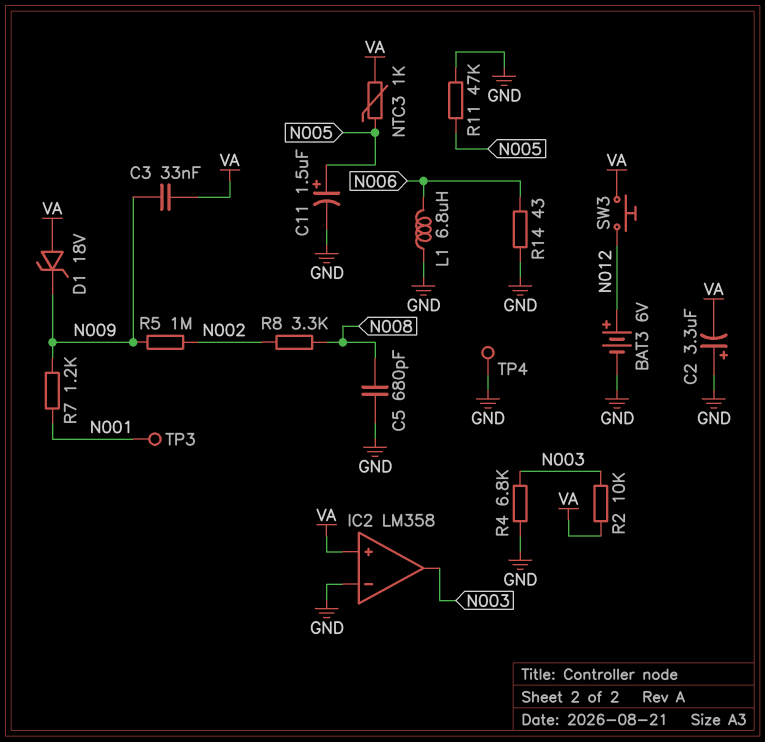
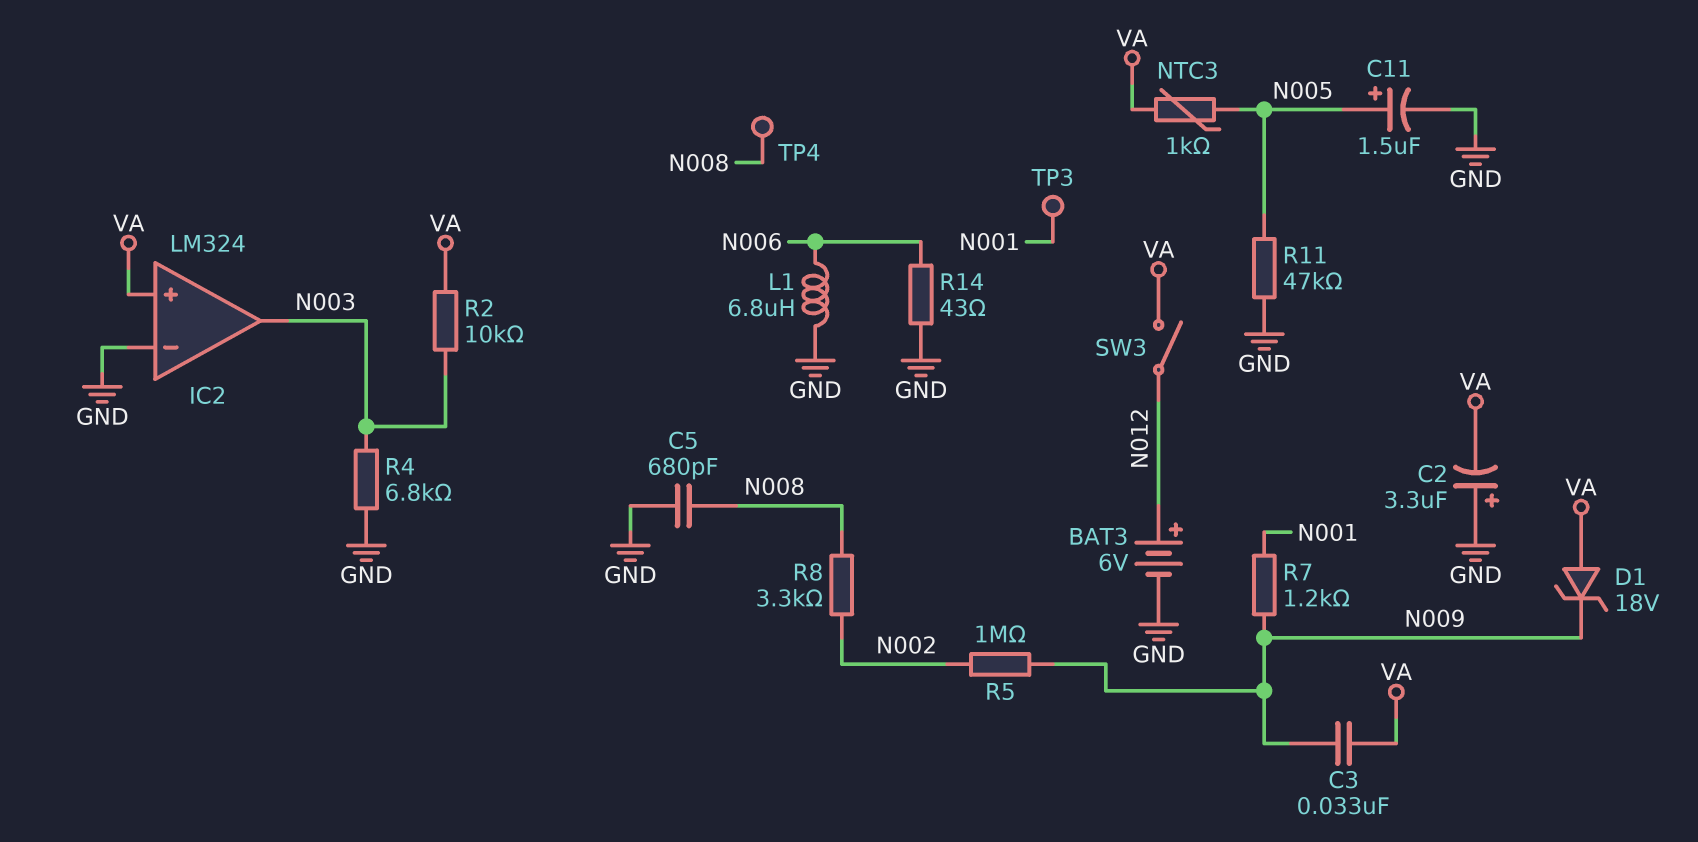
IC2: LM358 -> LM324
SW3: button (N012, VA) -> switch (N012, VA)
TP4: test point (GND) -> test point (N008)

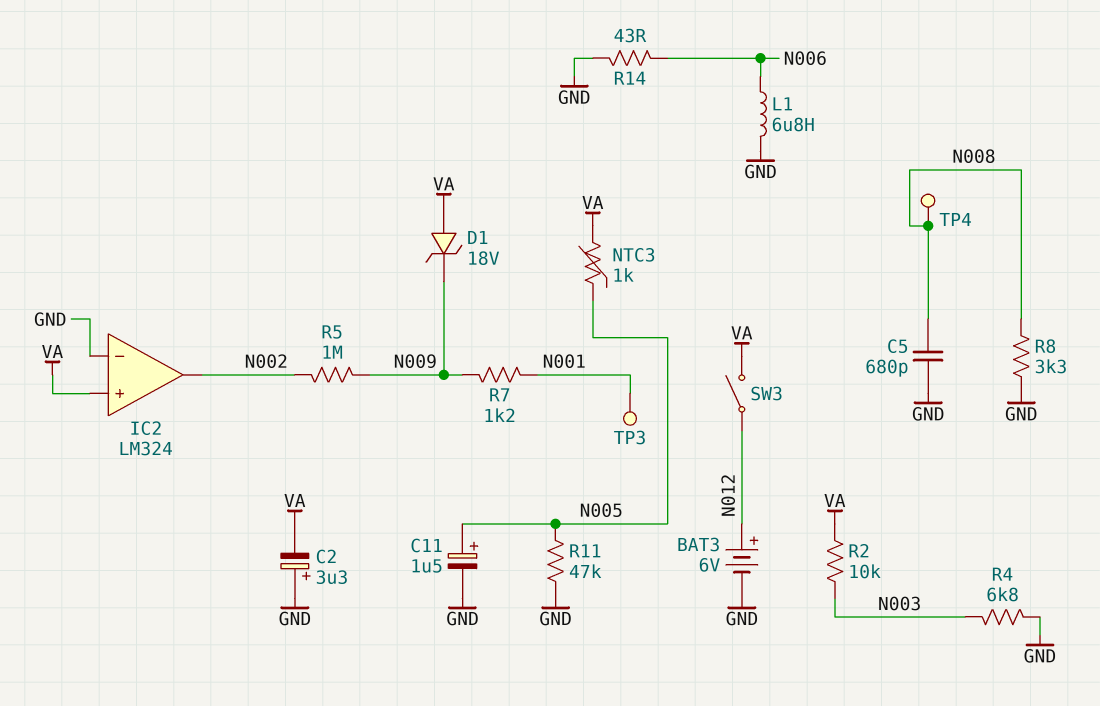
C3: 33nF (N009, VA) -> none
IC2 pin out: N003 -> N002
R8: 3.3k (N002, N008) -> 3.3k (GND, N008)

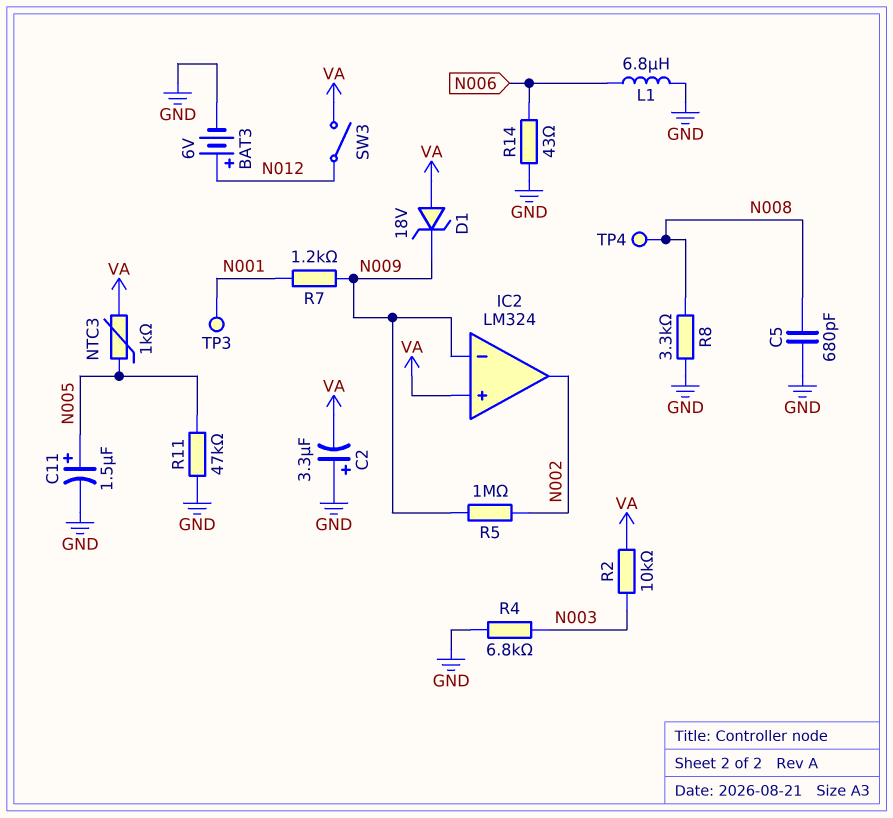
IC2 pin in-: GND -> N009

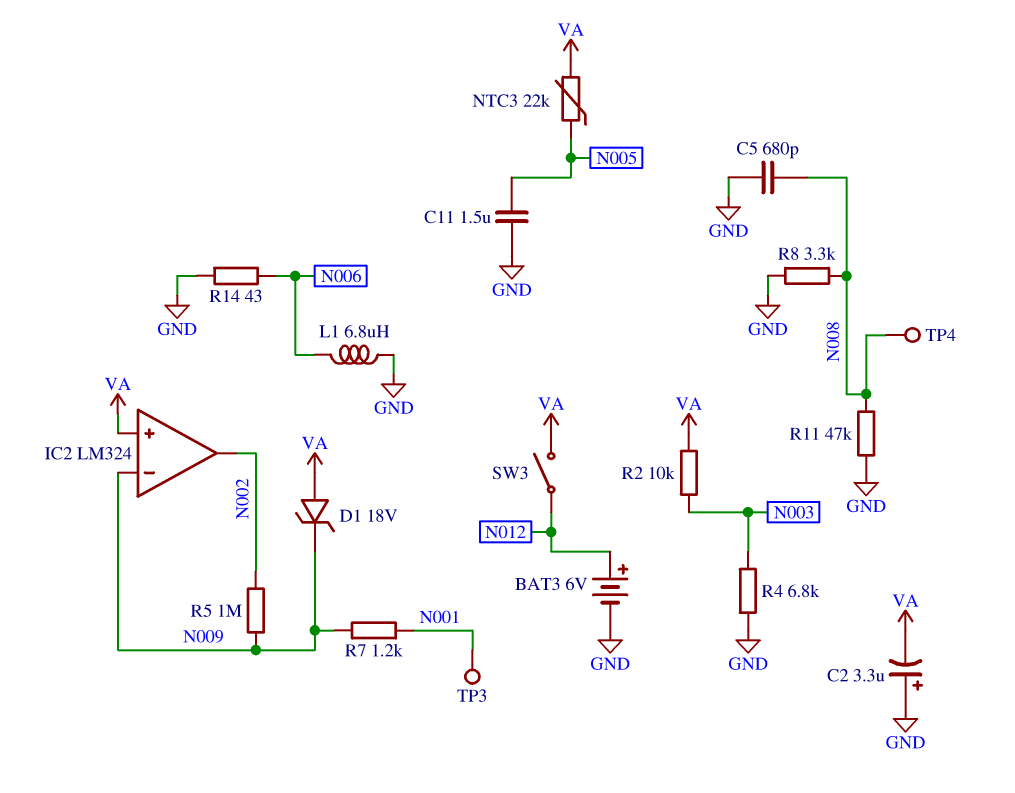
C11: 1.5uF (plus N005, minus GND) -> 1.5uF (GND, N005)
NTC3: 1k (N005, VA) -> 22k (N005, VA)
R11: 47k (GND, N005) -> 47k (GND, N008)

